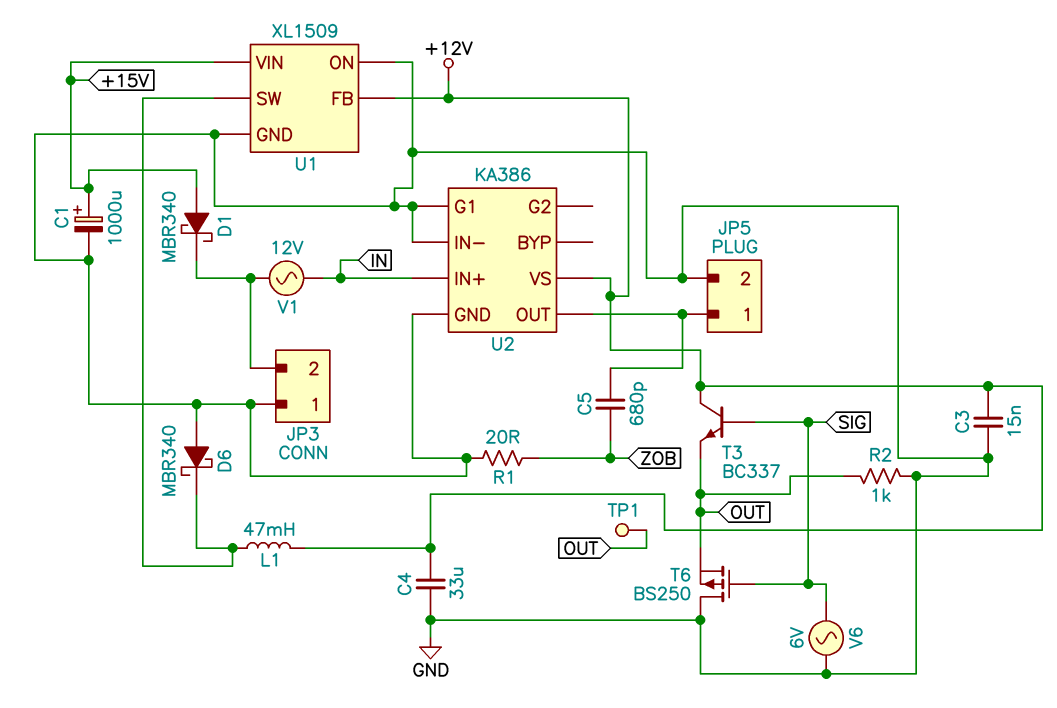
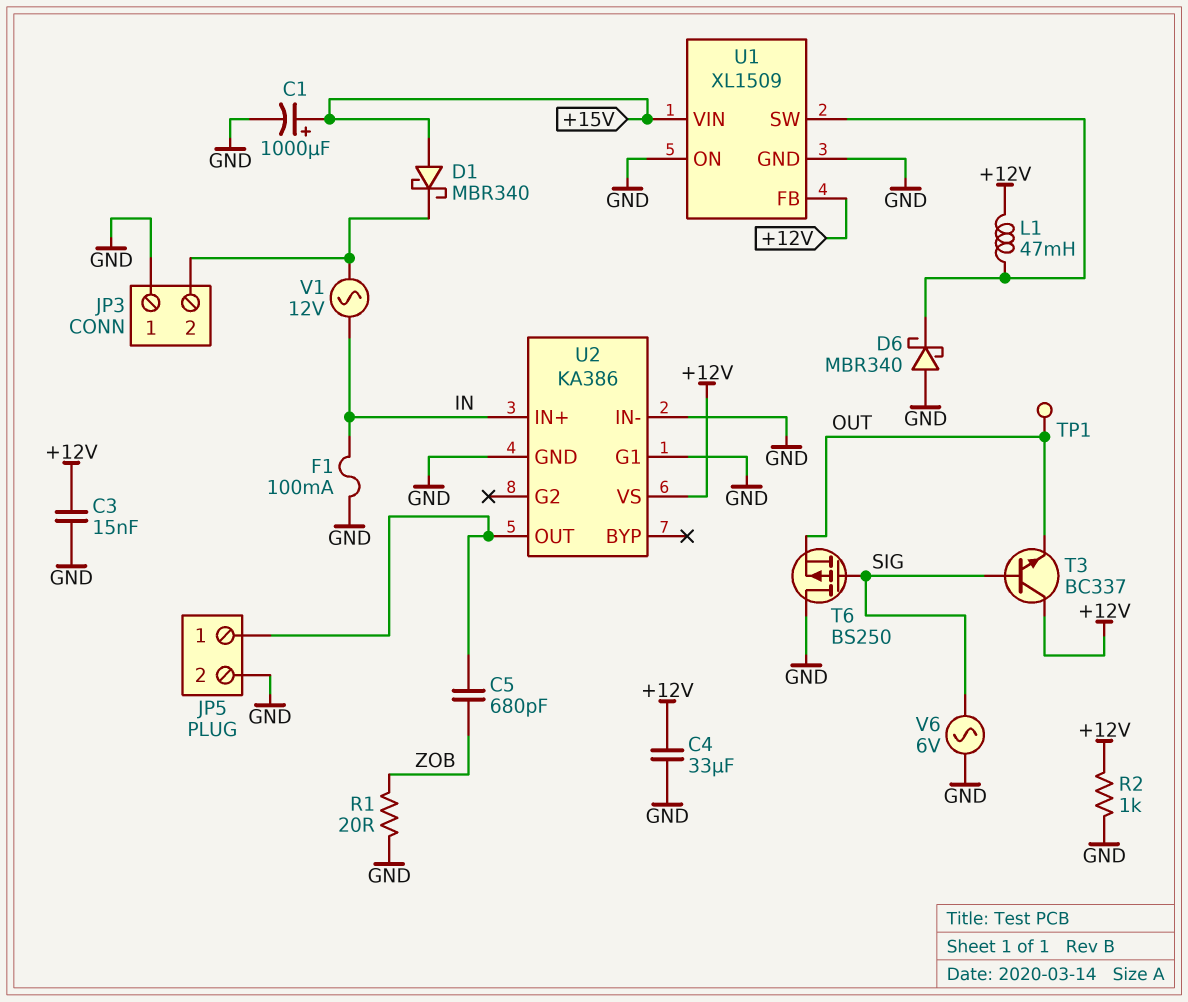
F1: none -> 100mA (GND, IN)
R2: 1k (GND, OUT) -> 1k (+12V, GND)

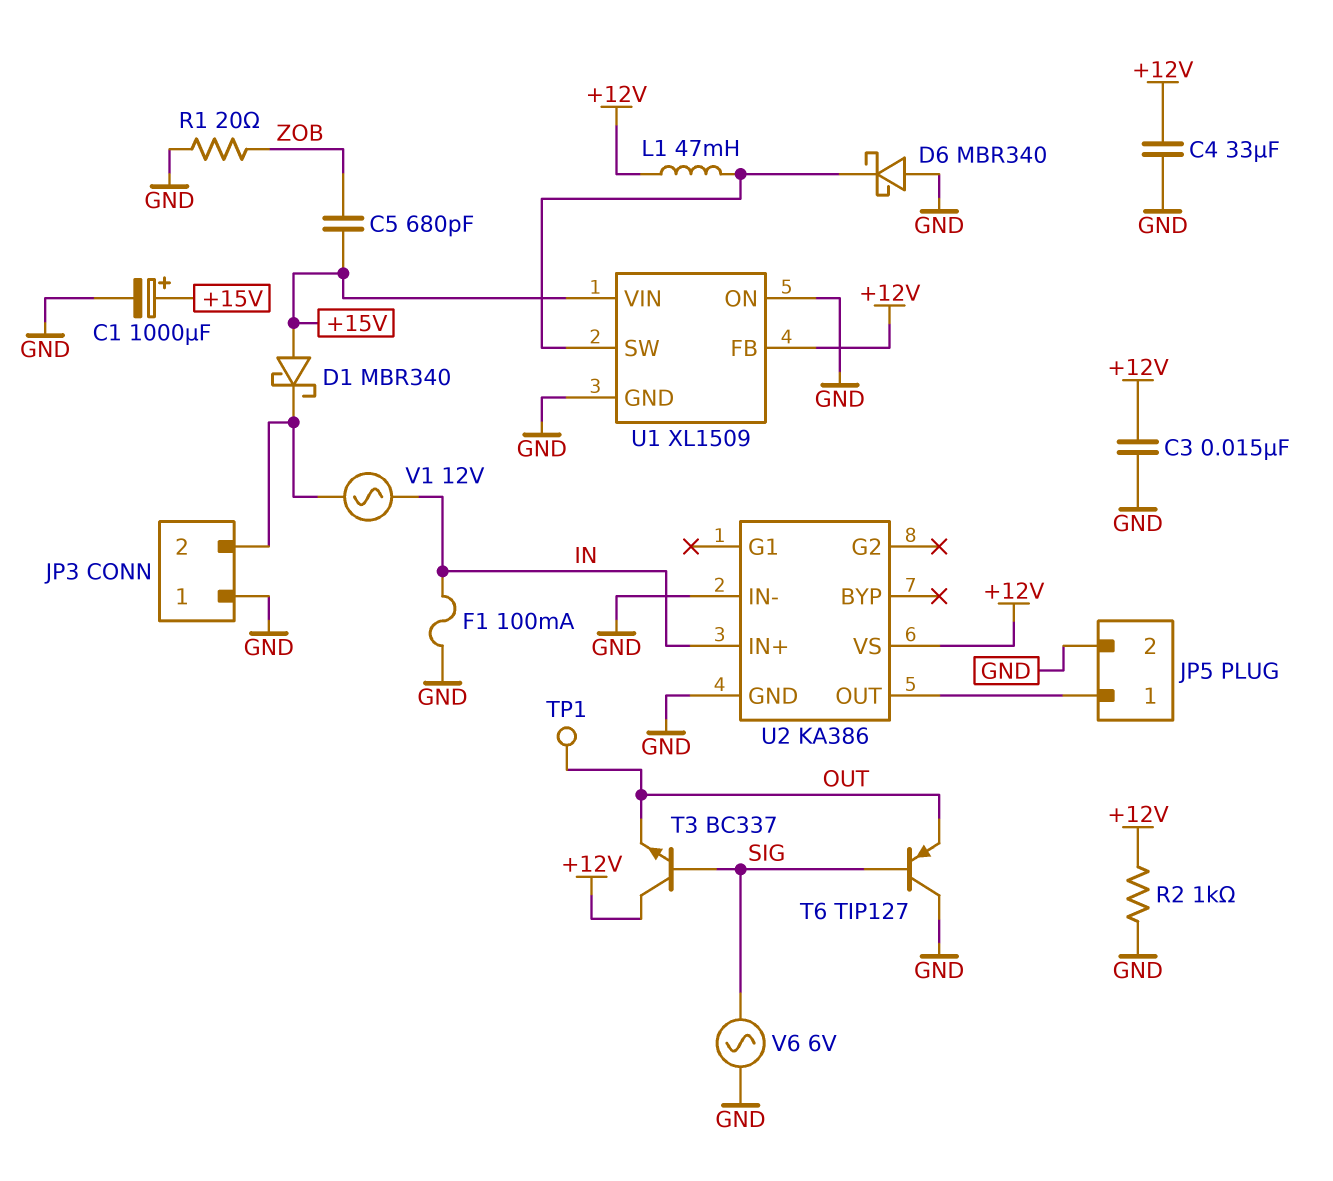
C5: 680pF (JP5/1, ZOB) -> 680pF (+15V, ZOB)
T6: PMOS BS250 (G SIG, D GND, S OUT) -> PNP TIP127 (B SIG, C GND, E OUT)
U2 pin G1: GND -> none

